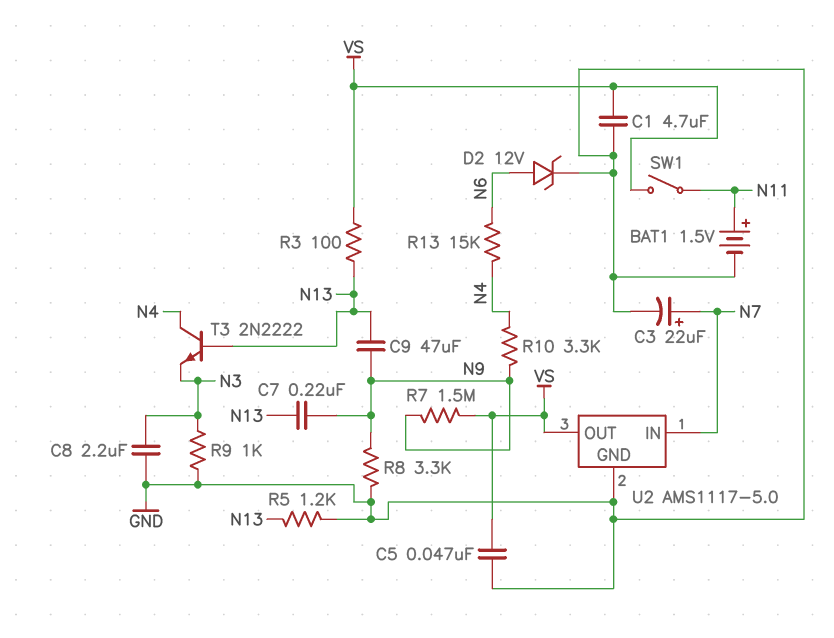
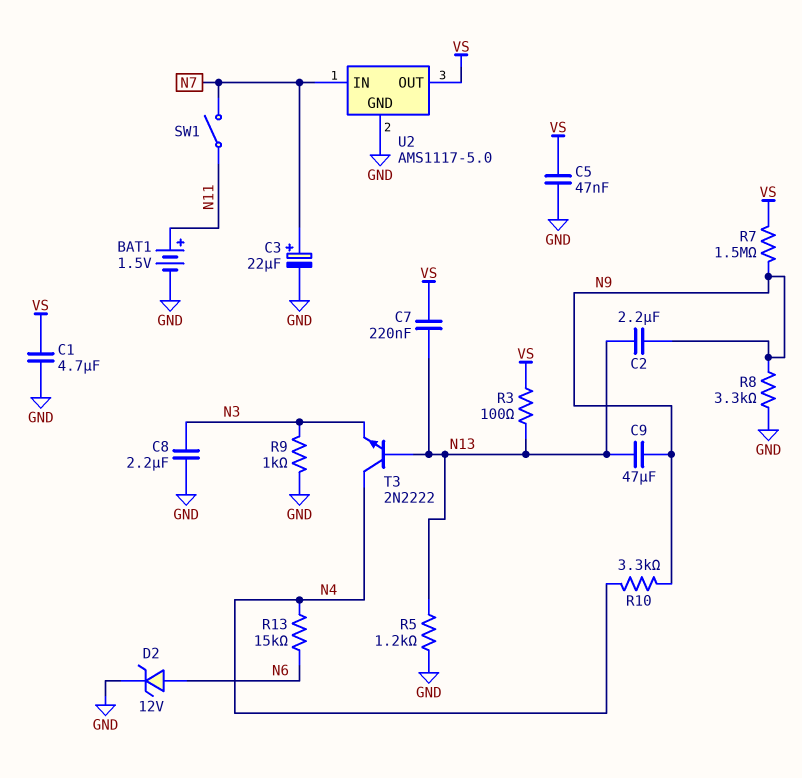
C2: none -> 2.2uF (N9, N13)
C7: 220nF (N9, N13) -> 220nF (N13, VS)
SW1: switch (N11, VS) -> switch (N7, N11)

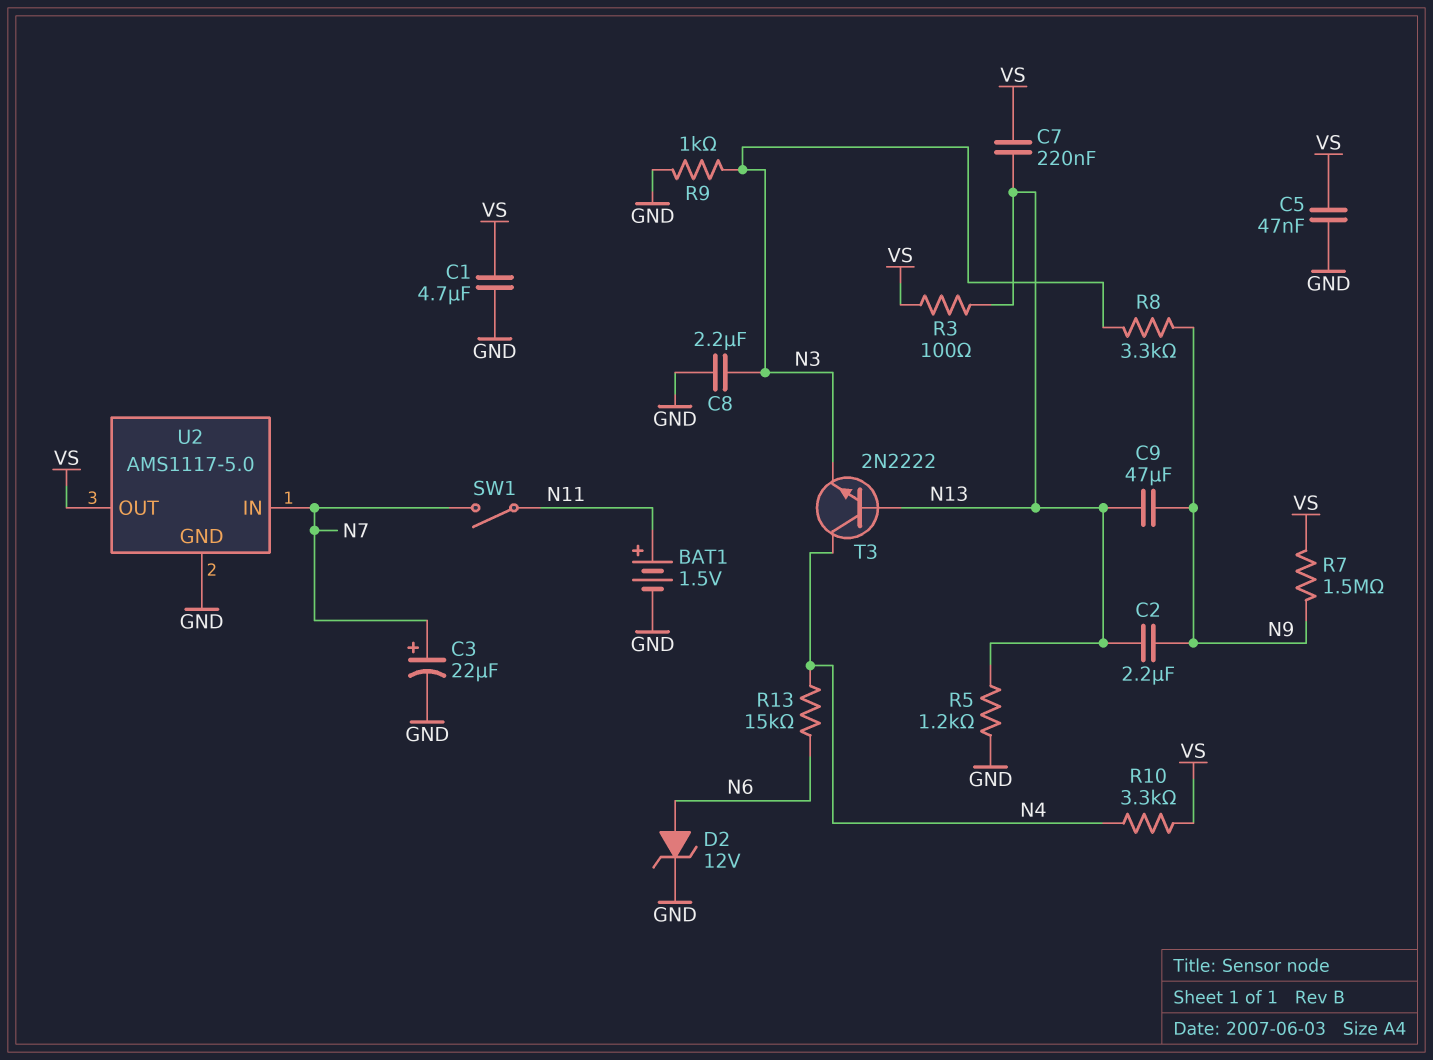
R8: 3.3k (GND, N9) -> 3.3k (N3, N9)
R10: 3.3k (N4, N9) -> 3.3k (N4, VS)

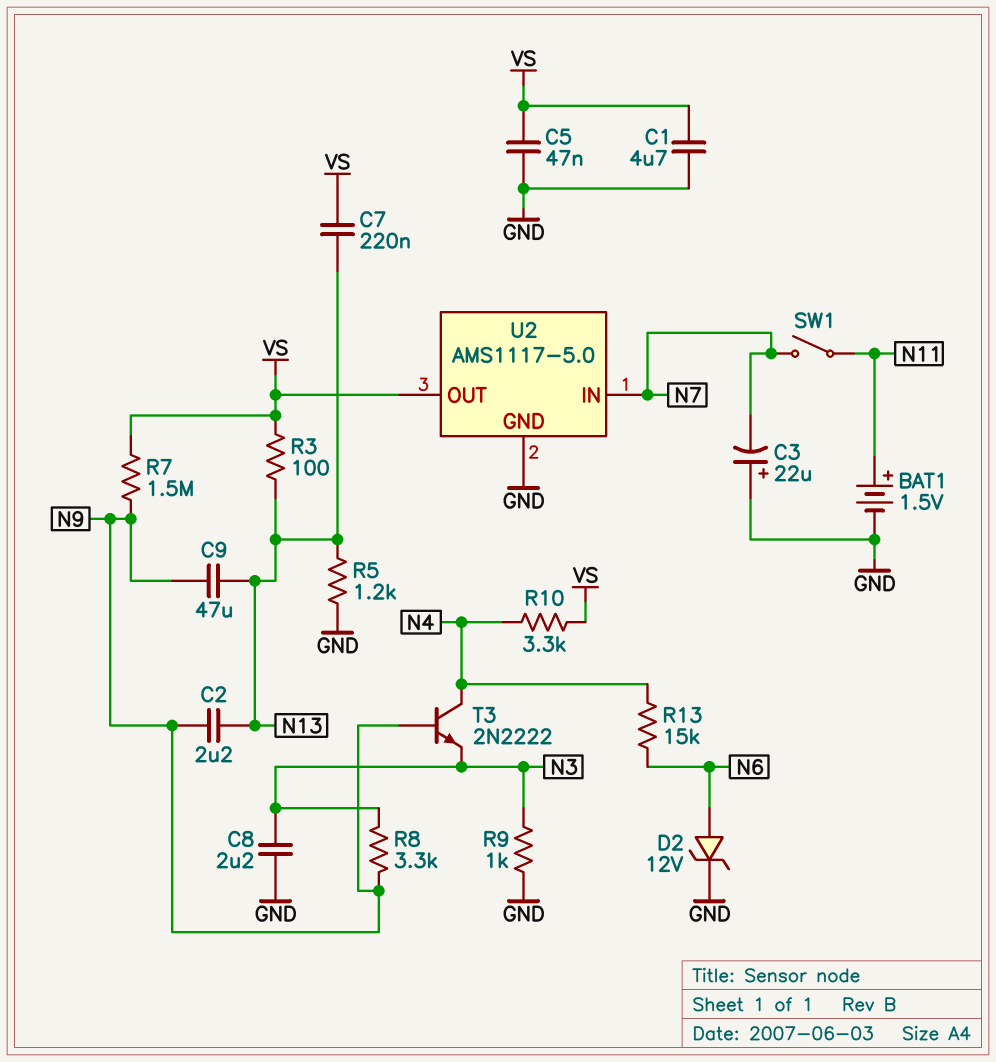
C3: 22uF (plus N7, minus GND) -> 22uF (plus GND, minus N7)
T3: NPN 2N2222 (B N13, C N4, E N3) -> NPN 2N2222 (B N9, C N4, E N3)

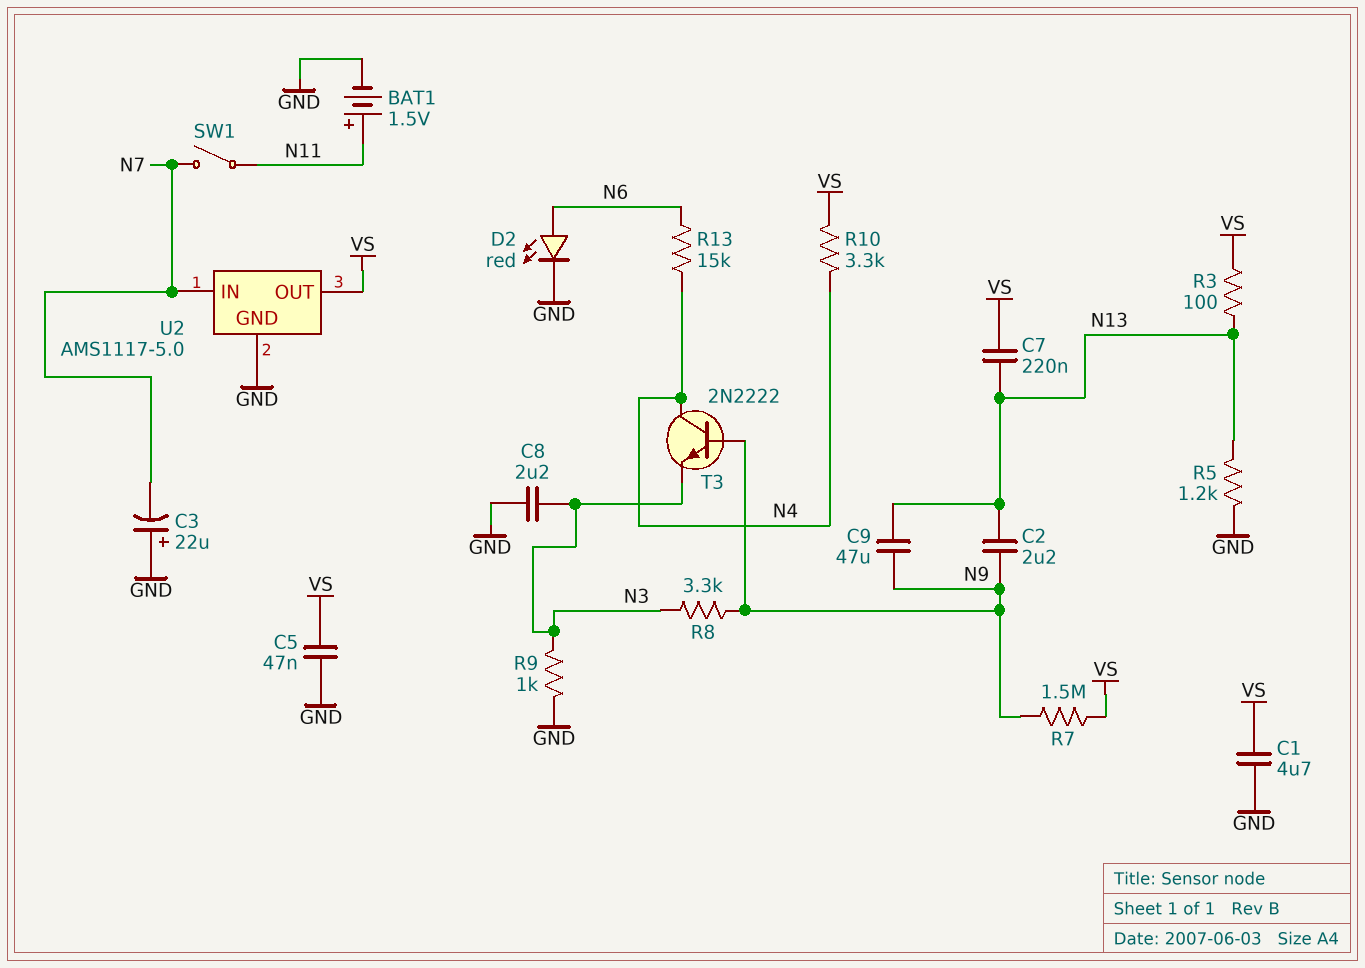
D2: zener 12V (A N6, K GND) -> LED red (A N6, K GND)

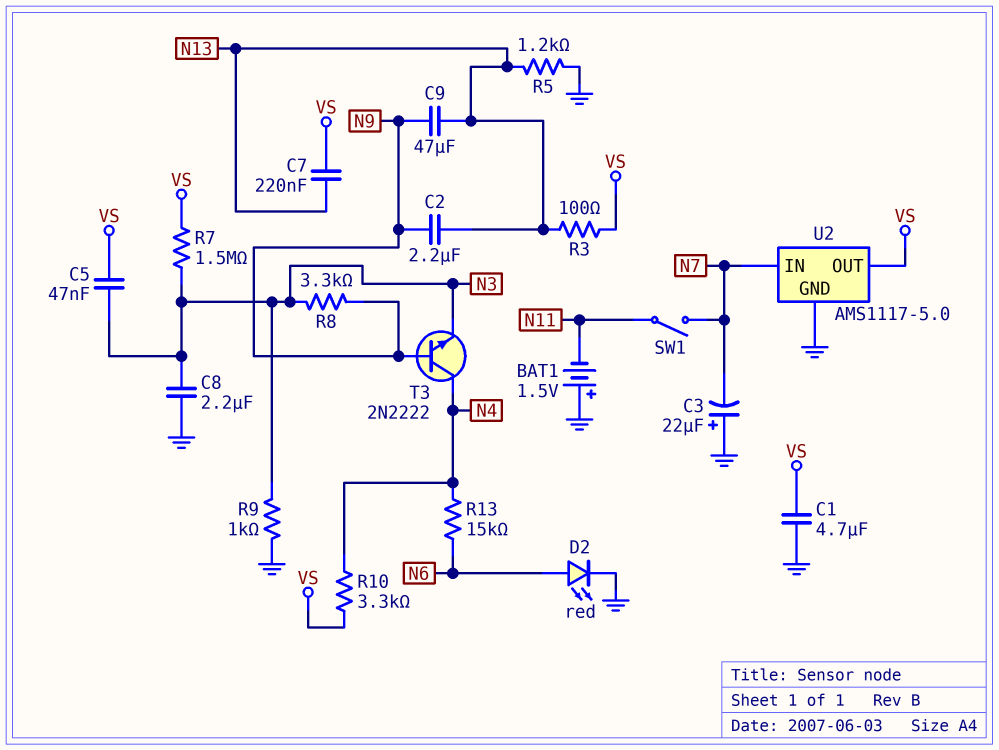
BAT1: 1.5V (plus N11, minus GND) -> 1.5V (plus GND, minus N11)
C5: 47nF (GND, VS) -> 47nF (N3, VS)
R7: 1.5M (N9, VS) -> 1.5M (N3, VS)

